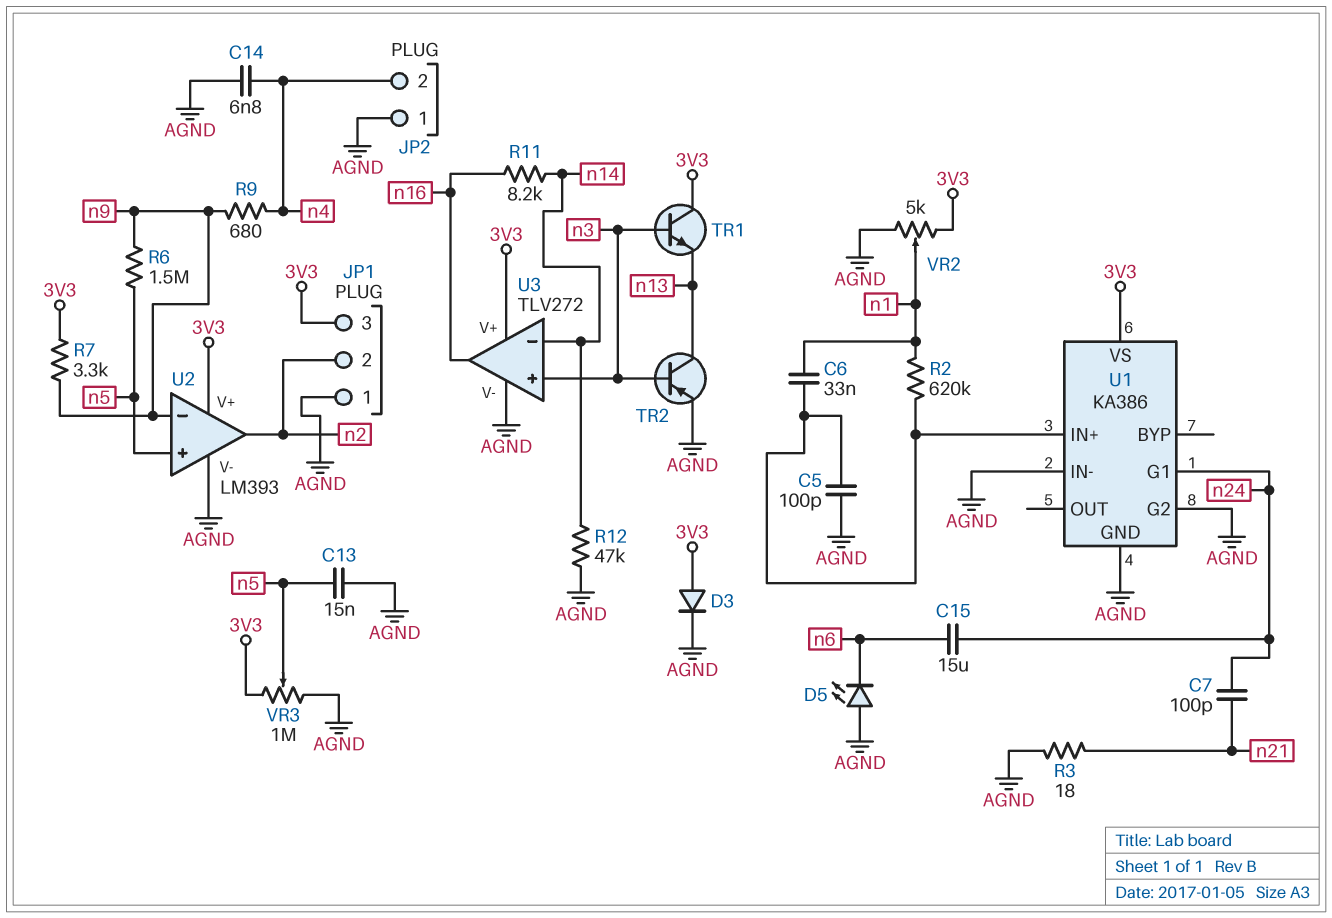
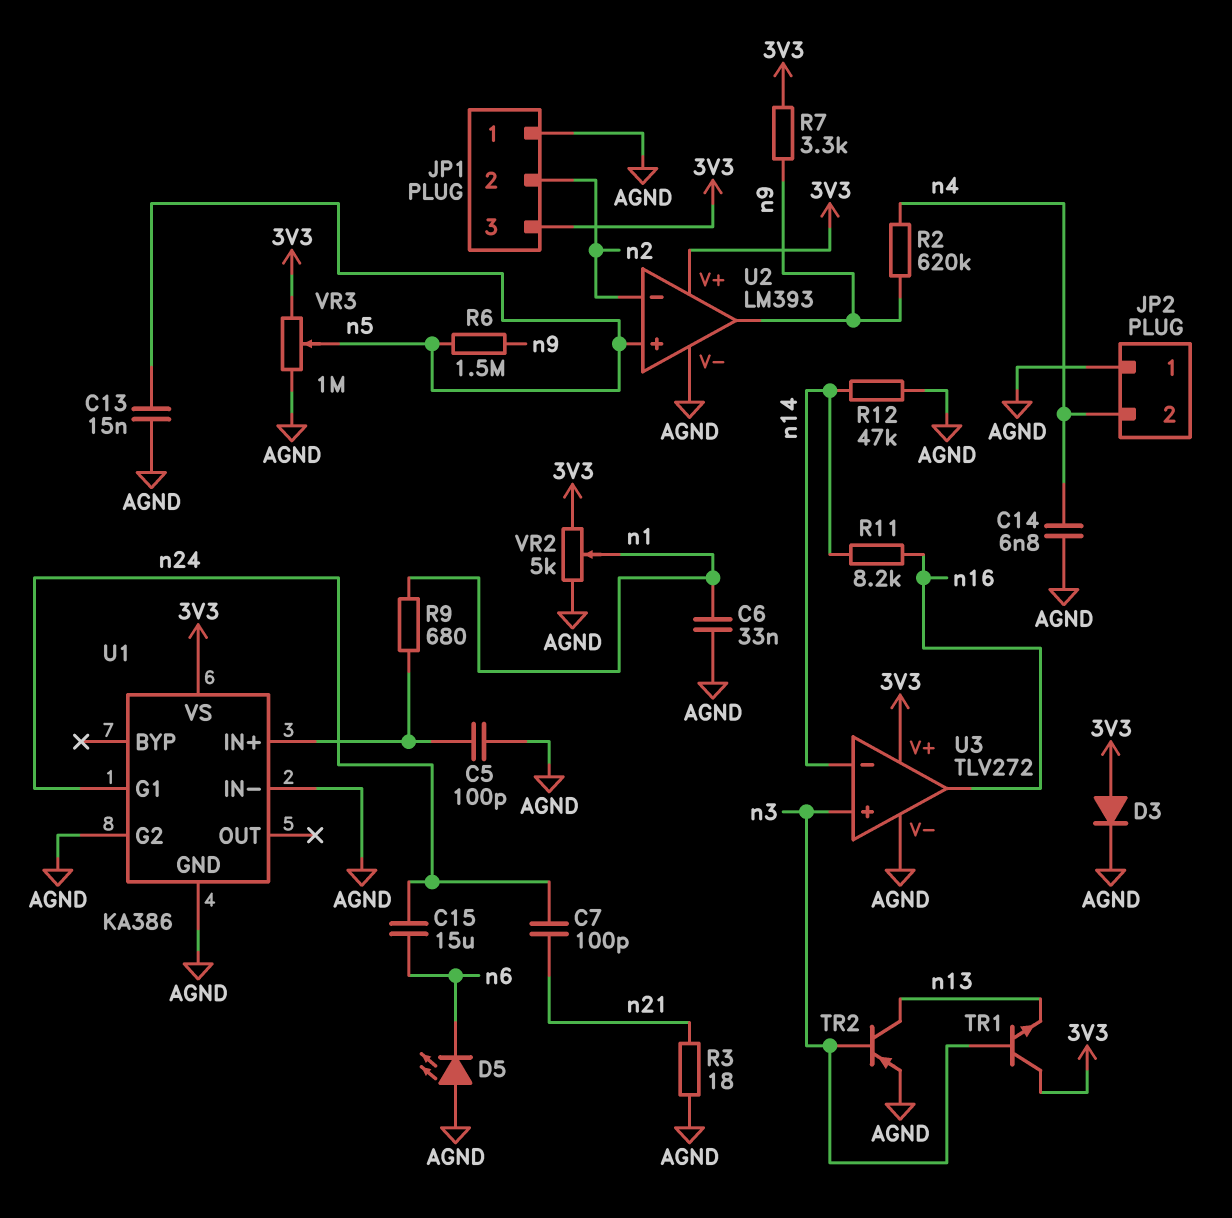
C6: 33nF (U1/IN+, n1) -> 33nF (AGND, n1)
R2: 620k (U1/IN+, n1) -> 620k (n4, n9)
R9: 680 (n4, n9) -> 680 (U1/IN+, n1)
U2 pin in-: n9 -> n2
U2 pin out: n2 -> n9

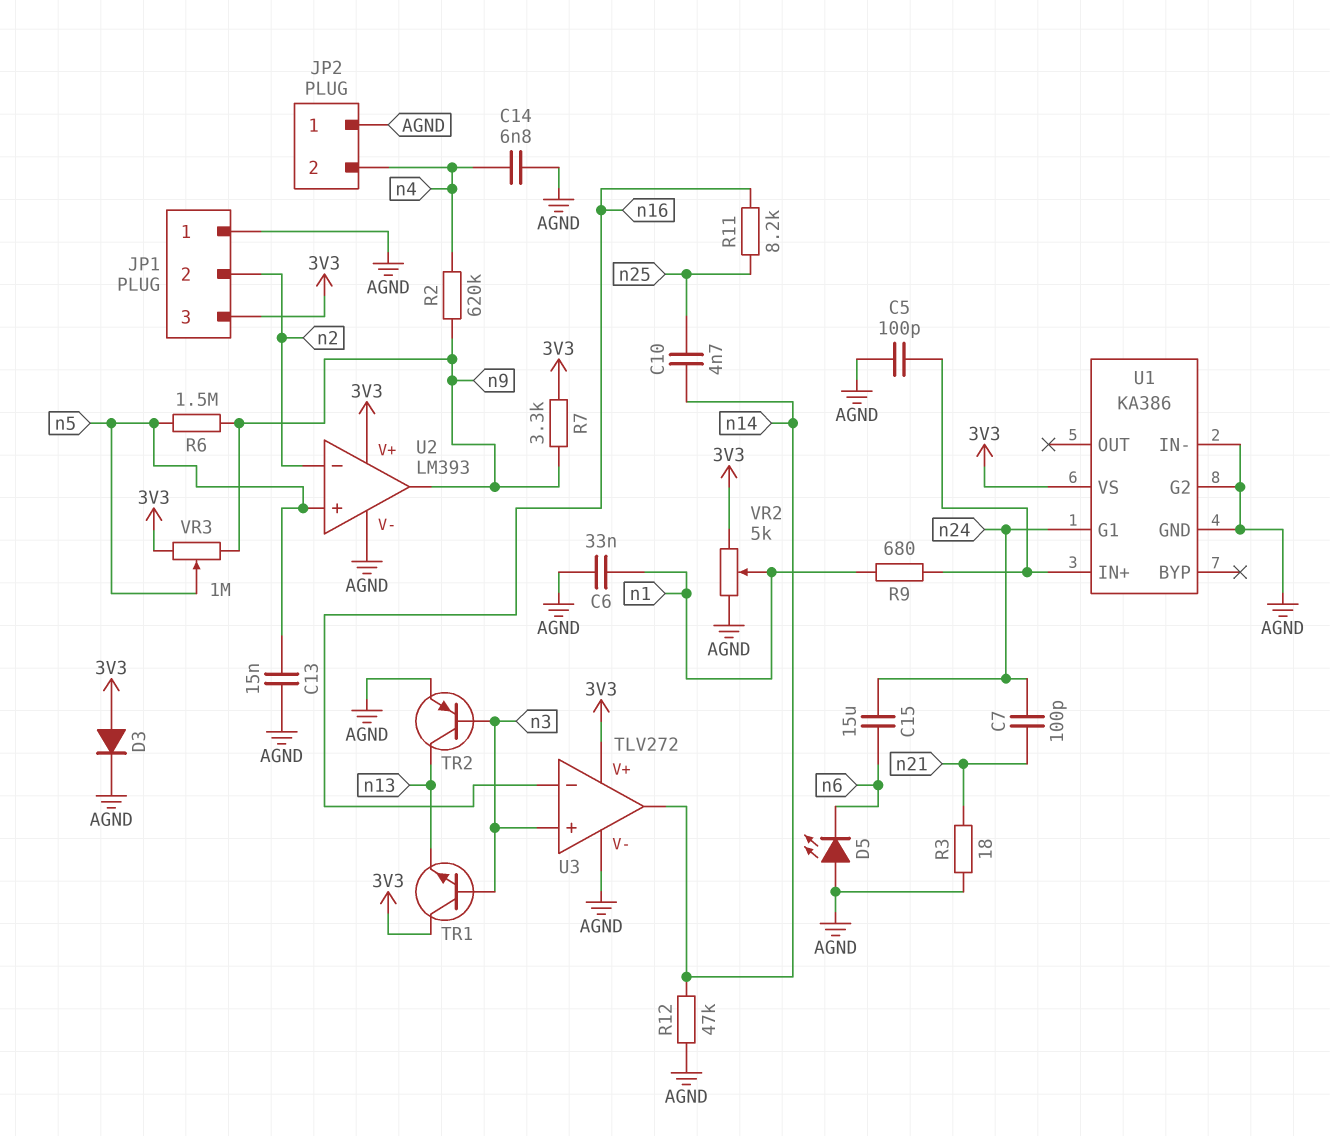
C10: none -> 4.7nF (n14, n25)
R11: 8.2k (n14, n16) -> 8.2k (n16, n25)
U3 pin in-: n14 -> n16
U3 pin out: n16 -> n14
VR3: 1M (3V3, AGND, wiper n5) -> 1M (3V3, n9, wiper n5)

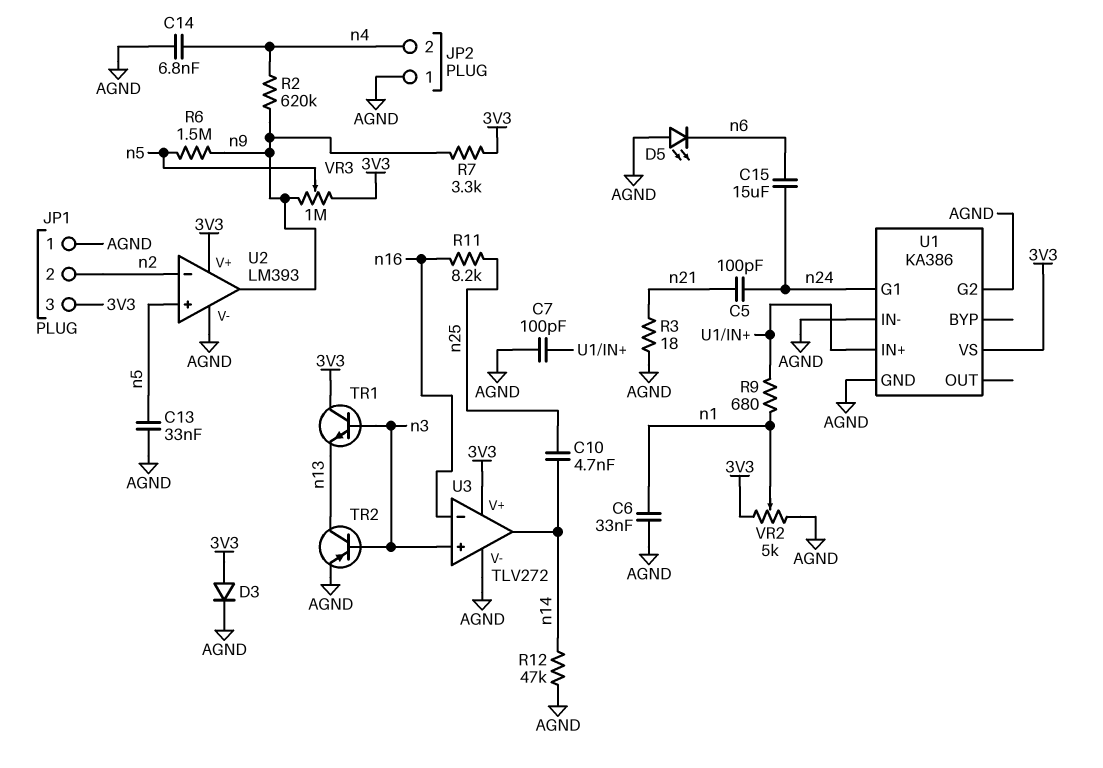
C5: 100pF (AGND, U1/IN+) -> 100pF (n21, n24)
C7: 100pF (n21, n24) -> 100pF (AGND, U1/IN+)
C13: 15nF (AGND, n5) -> 33nF (AGND, n5)

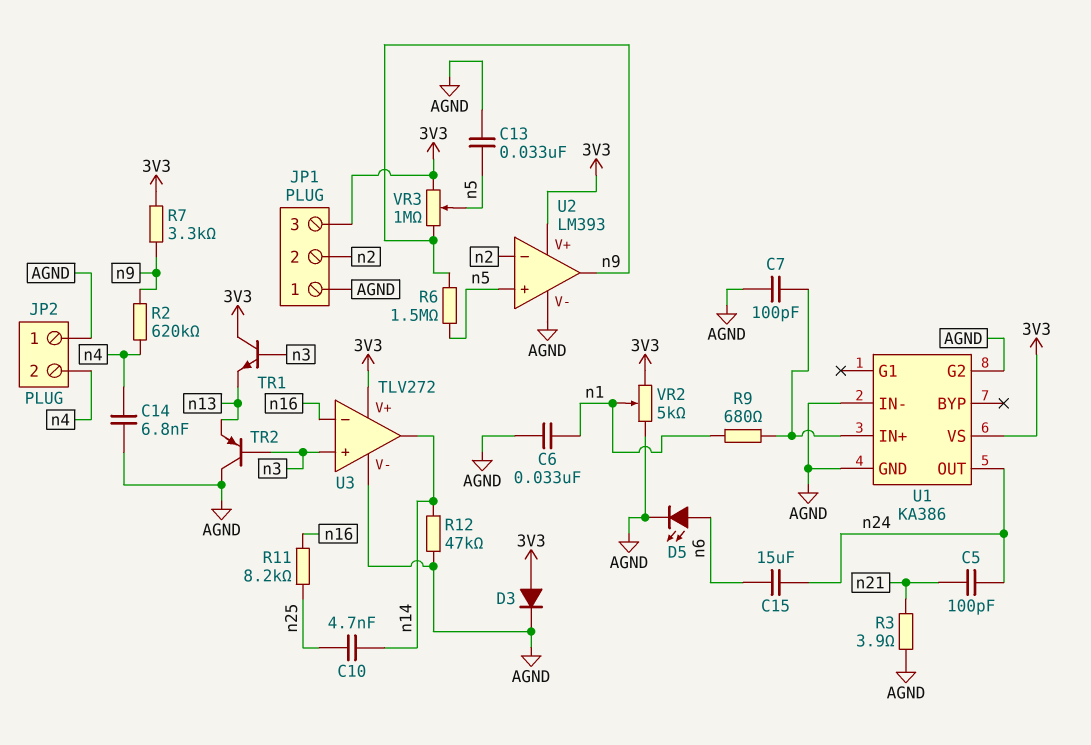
D5: LED (A AGND, K n6) -> LED (A n6, K AGND)
R3: 18 (AGND, n21) -> 3.9 (AGND, n21)
TR2: PNP (B n3, C n13, E AGND) -> PNP (B n3, C AGND, E n13)
U1 pin G1: n24 -> none
U1 pin OUT: none -> n24

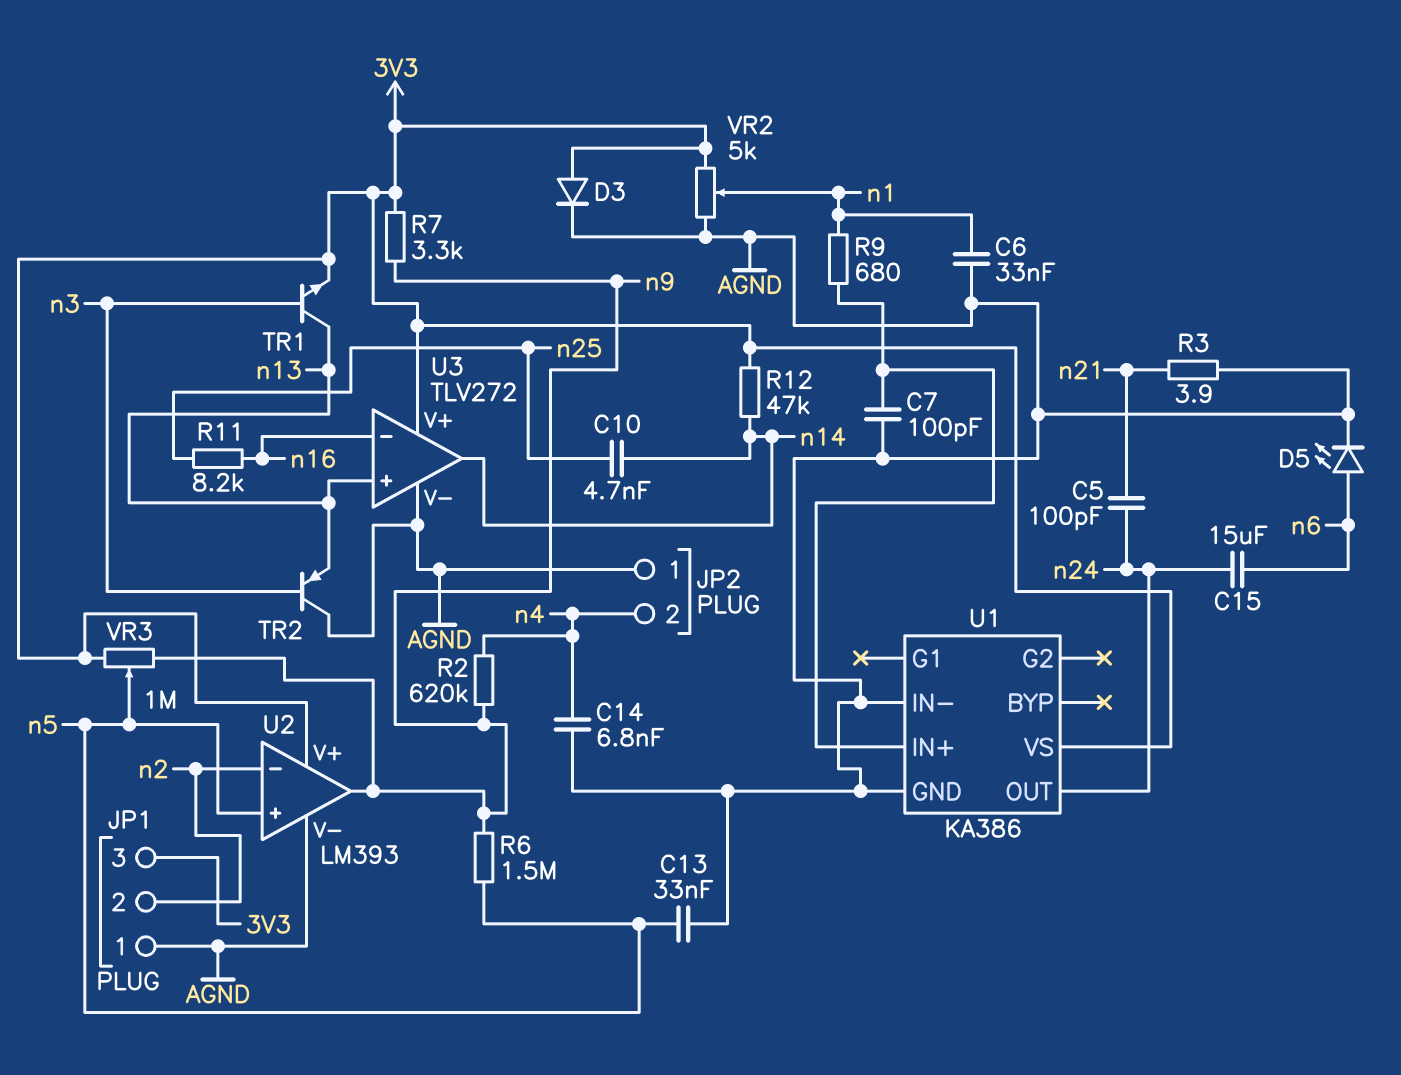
R12: 47k (AGND, n14) -> 47k (3V3, n14)
TR1: NPN (B n3, C 3V3, E n13) -> NPN (B n3, C n13, E 3V3)
U1 pin G2: AGND -> none
U3 pin in+: n3 -> n13

